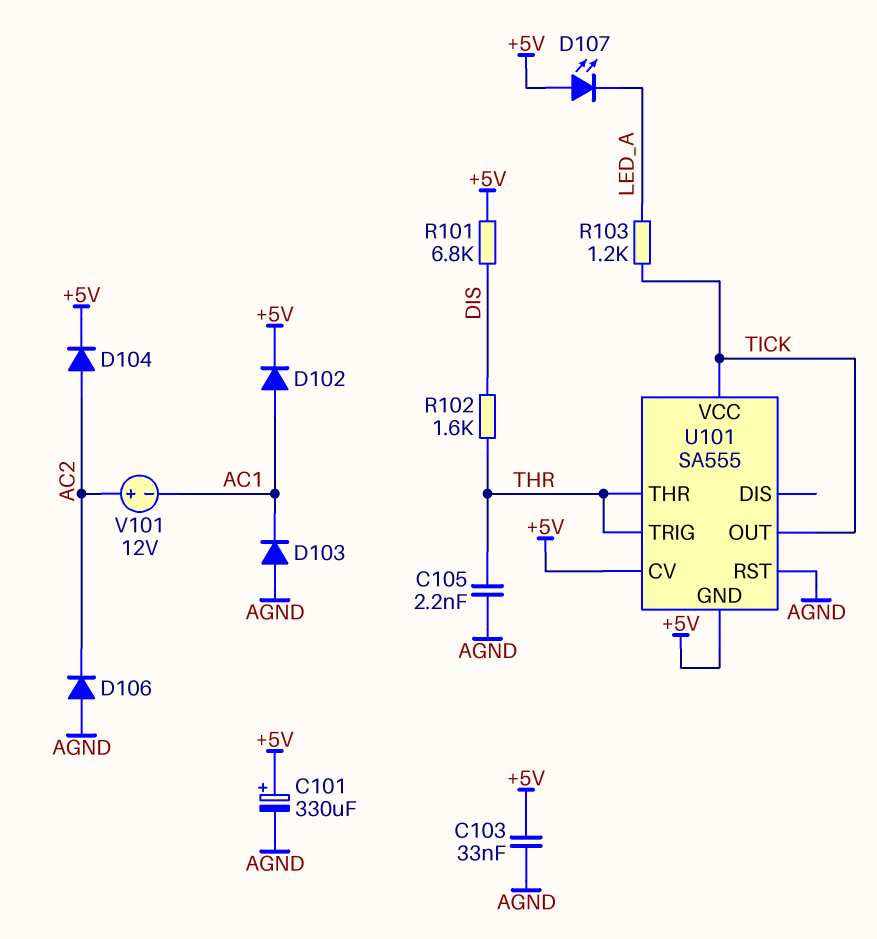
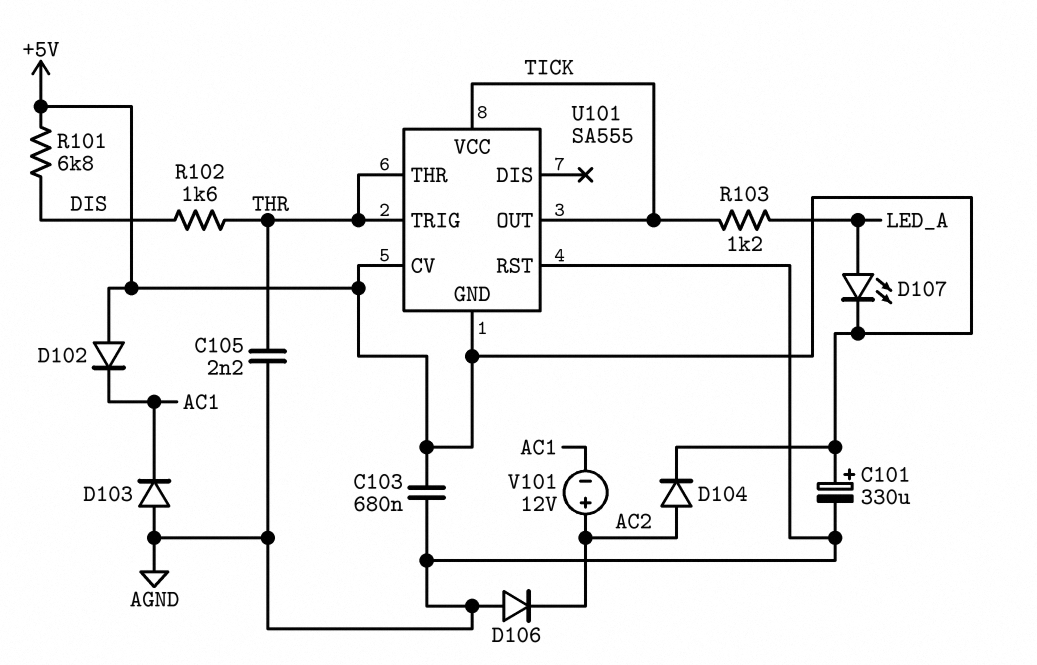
C103: 33nF (+5V, AGND) -> 680nF (+5V, AGND)
D102: diode (A AC1, K +5V) -> diode (A +5V, K AC1)
D107: LED (A +5V, K LED_A) -> LED (A LED_A, K +5V)

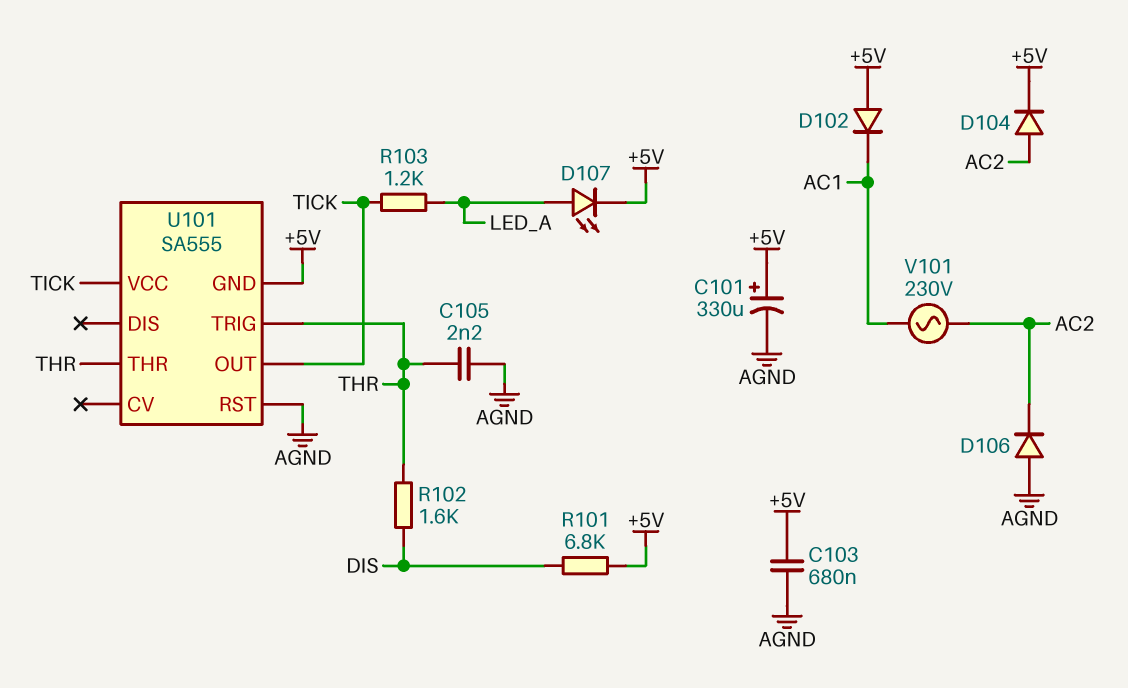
D103: diode (A AGND, K AC1) -> none
U101 pin CV: +5V -> none
V101: 12V (plus AC2, minus AC1) -> AC 230V (AC1, AC2)

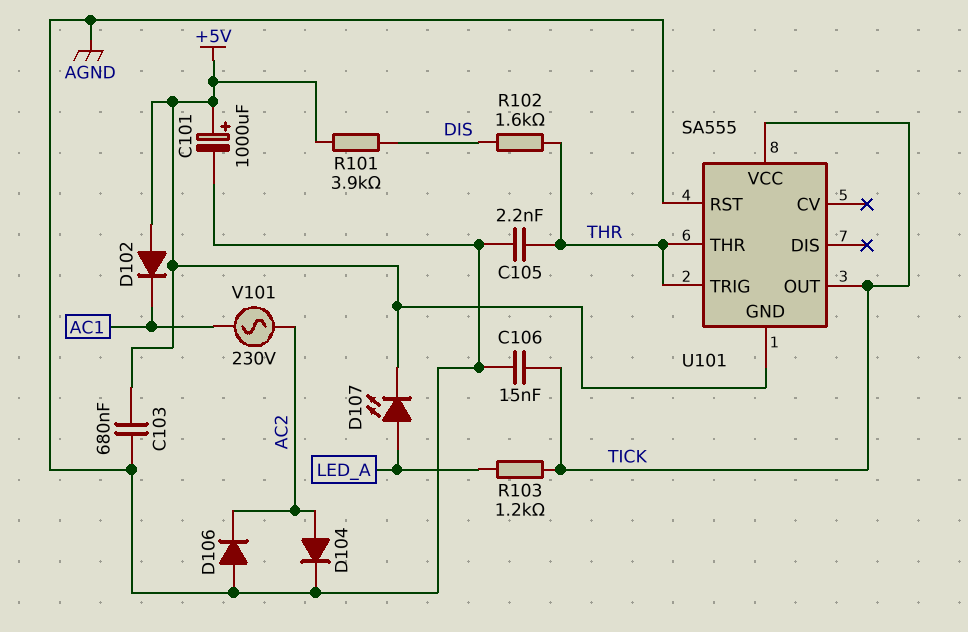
C101: 330uF (plus +5V, minus AGND) -> 1000uF (plus +5V, minus AGND)
C106: none -> 15nF (AGND, TICK)
D104: diode (A AC2, K +5V) -> diode (A AC2, K AGND)
R101: 6.8k (+5V, DIS) -> 3.9k (+5V, DIS)

